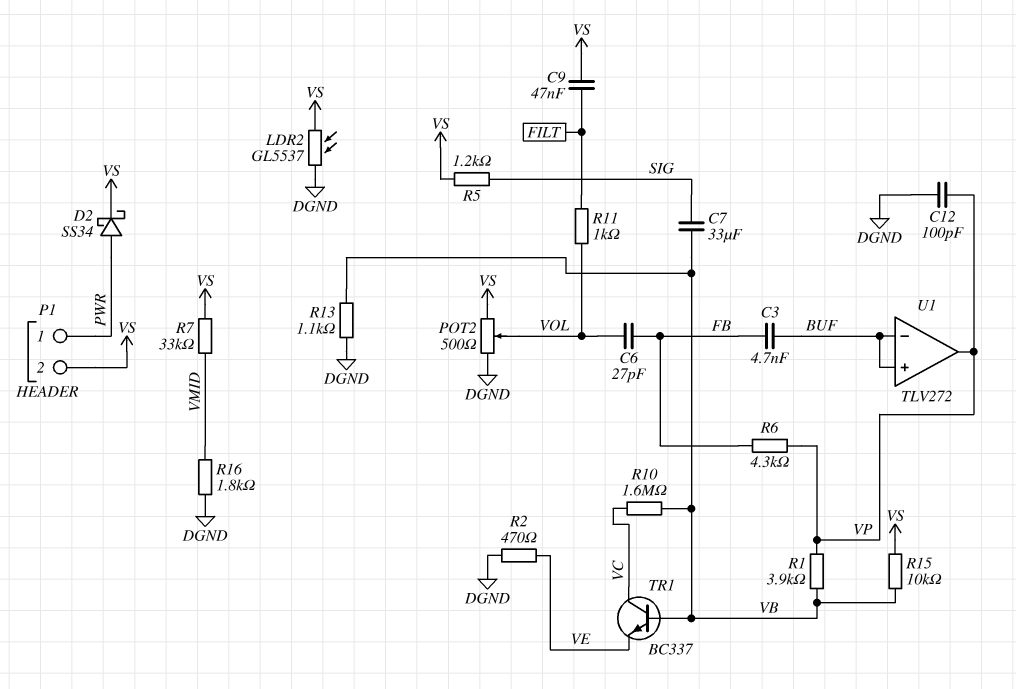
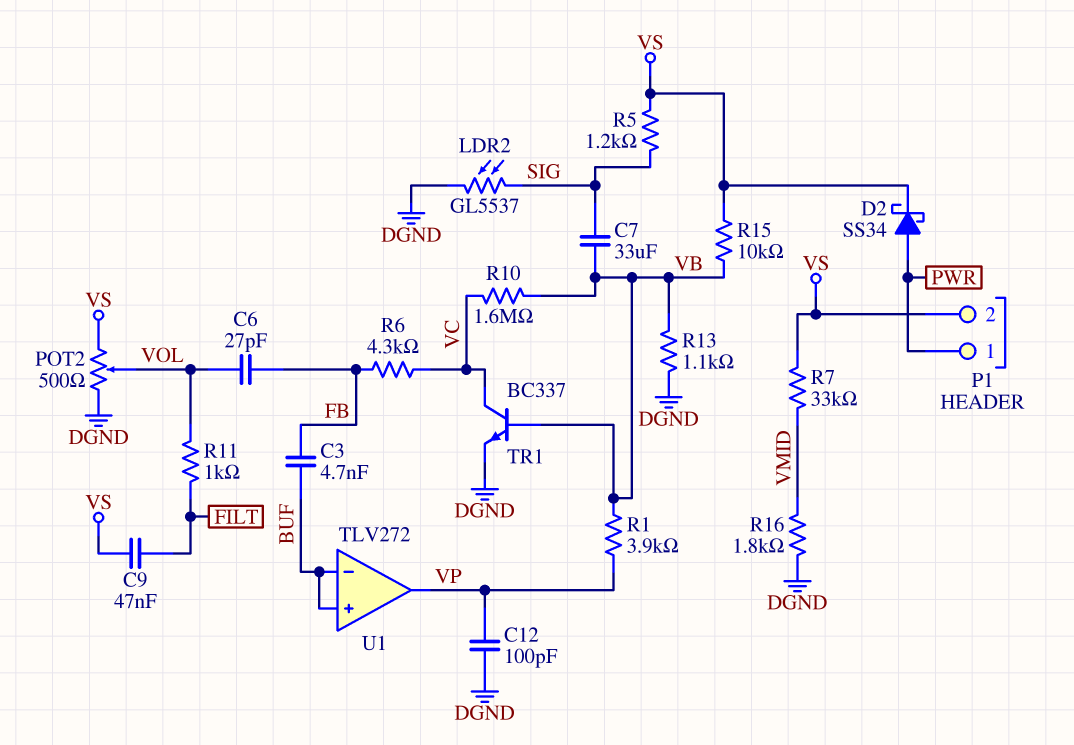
LDR2: GL5537 (DGND, VS) -> GL5537 (DGND, SIG)
R2: 470 (DGND, VE) -> none
R6: 4.3k (FB, VP) -> 4.3k (FB, VC)
TR1: NPN BC337 (B VB, C VC, E VE) -> NPN BC337 (B VB, C VC, E DGND)

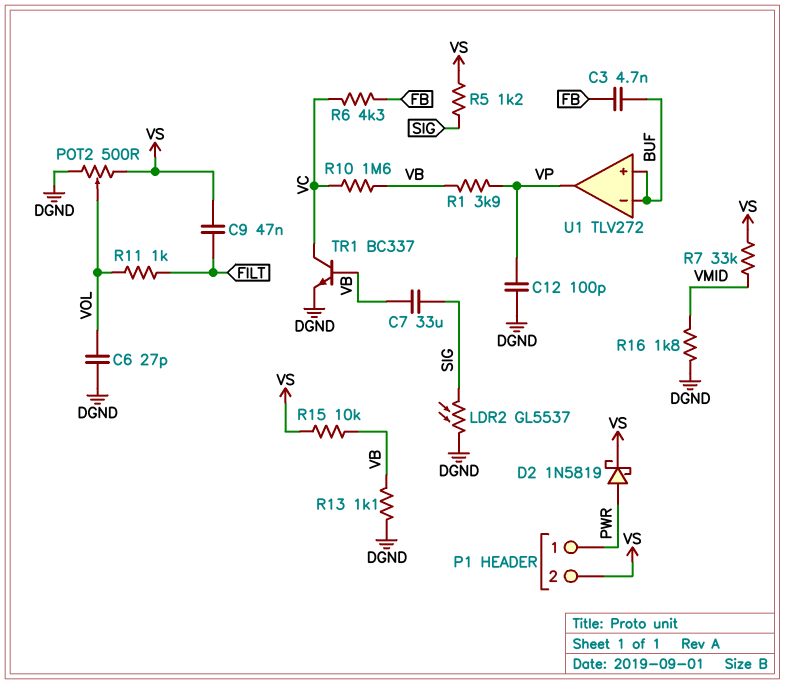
C6: 27pF (FB, VOL) -> 27pF (DGND, VOL)
D2: schottky SS34 (A PWR, K VS) -> schottky 1N5819 (A PWR, K VS)

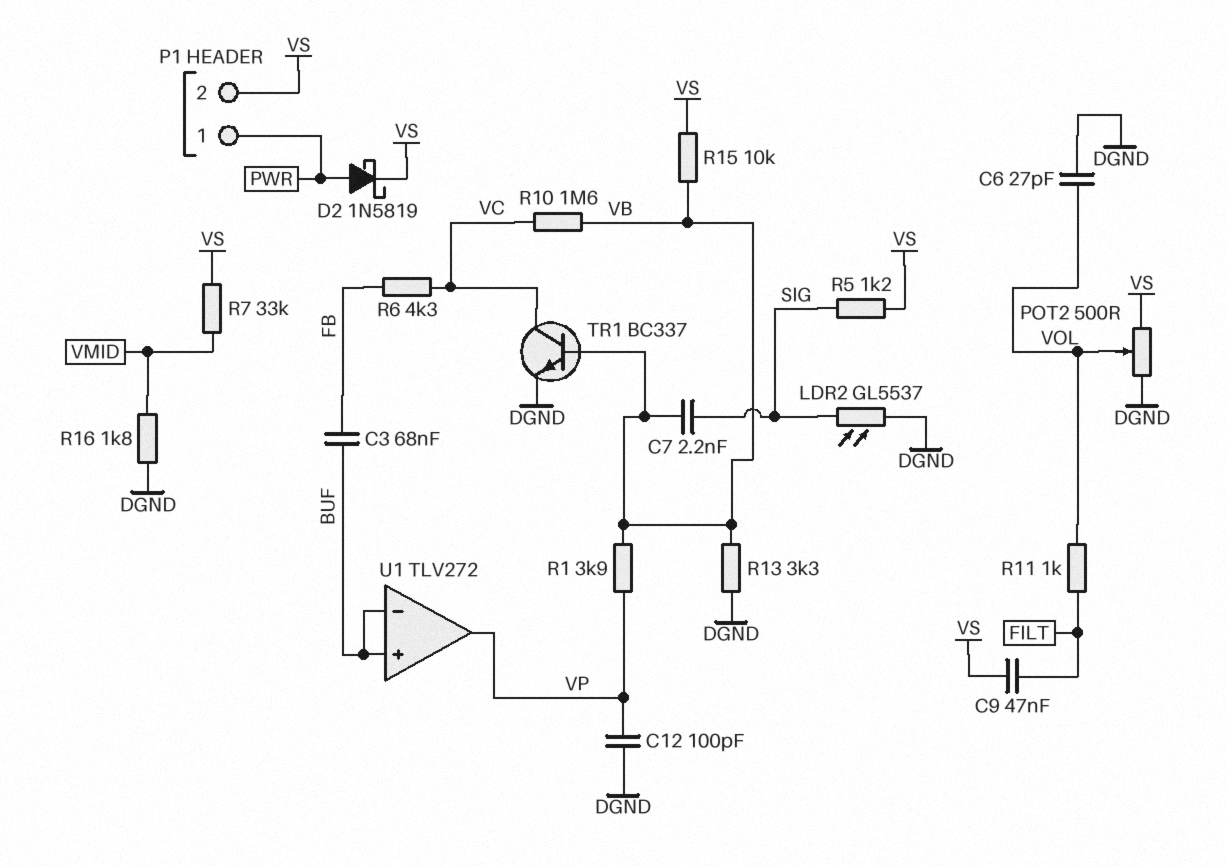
C3: 4.7nF (BUF, FB) -> 68nF (BUF, FB)
C7: 33uF (SIG, VB) -> 2.2nF (SIG, VB)
R13: 1.1k (DGND, VB) -> 3.3k (DGND, VB)

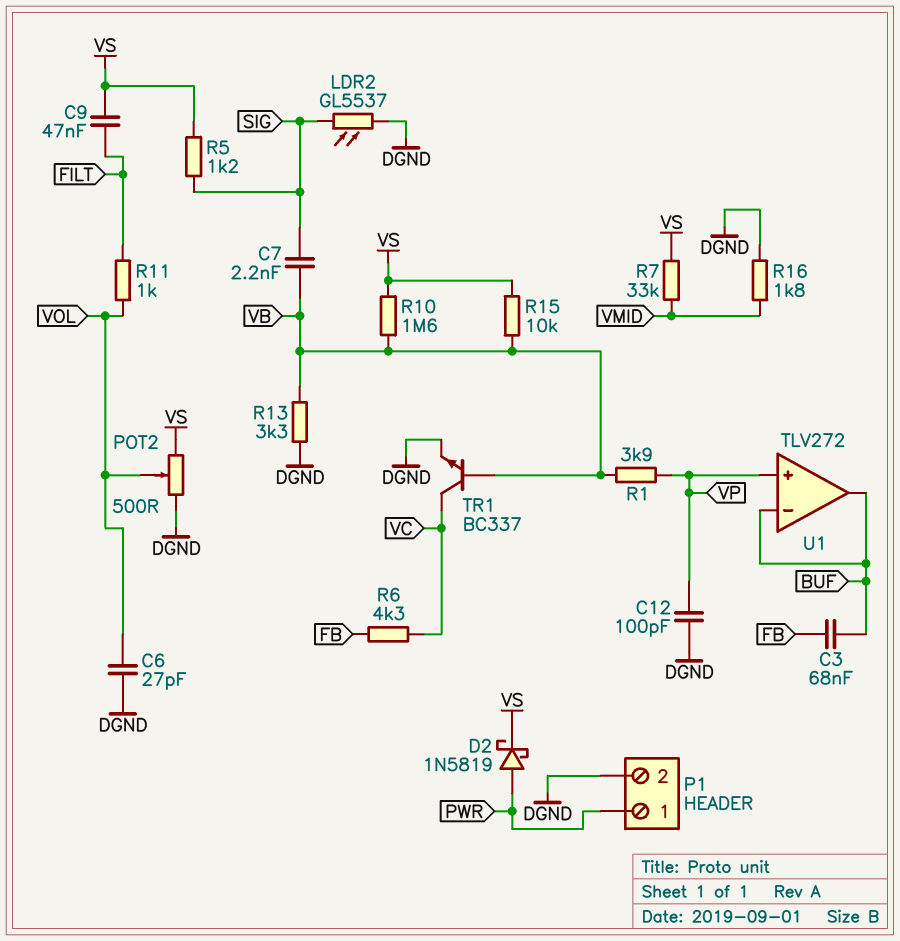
P1 pin 2: VS -> DGND
R10: 1.6M (VB, VC) -> 1.6M (VB, VS)
U1 pin in+: BUF -> VP
U1 pin out: VP -> BUF

